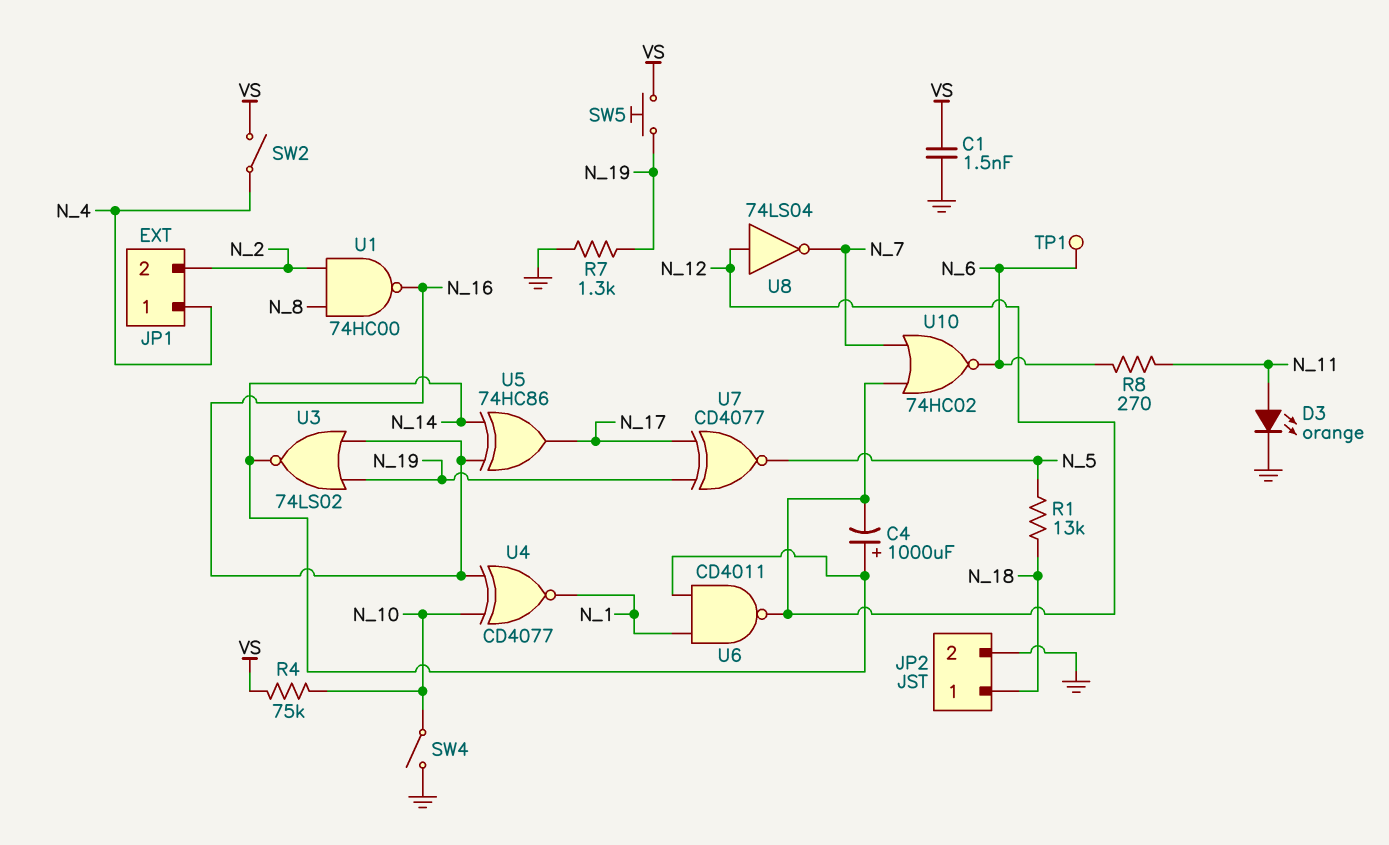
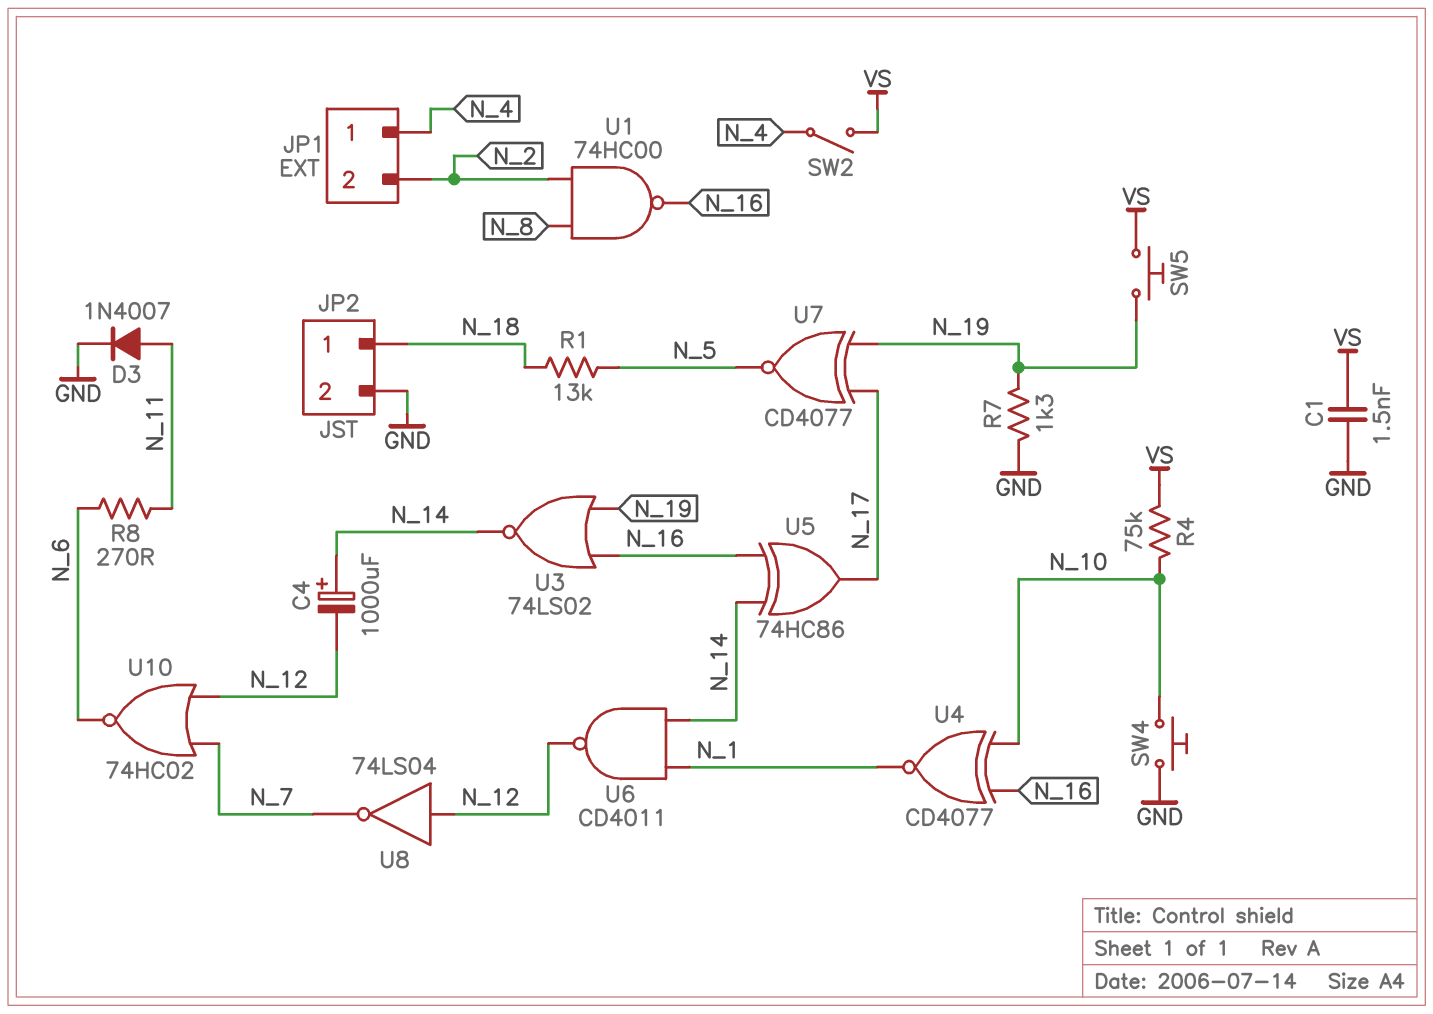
D3: LED orange (A N_11, K GND) -> diode 1N4007 (A N_11, K GND)
SW4: switch (GND, N_10) -> button (GND, N_10)
TP1: test point (N_6) -> none

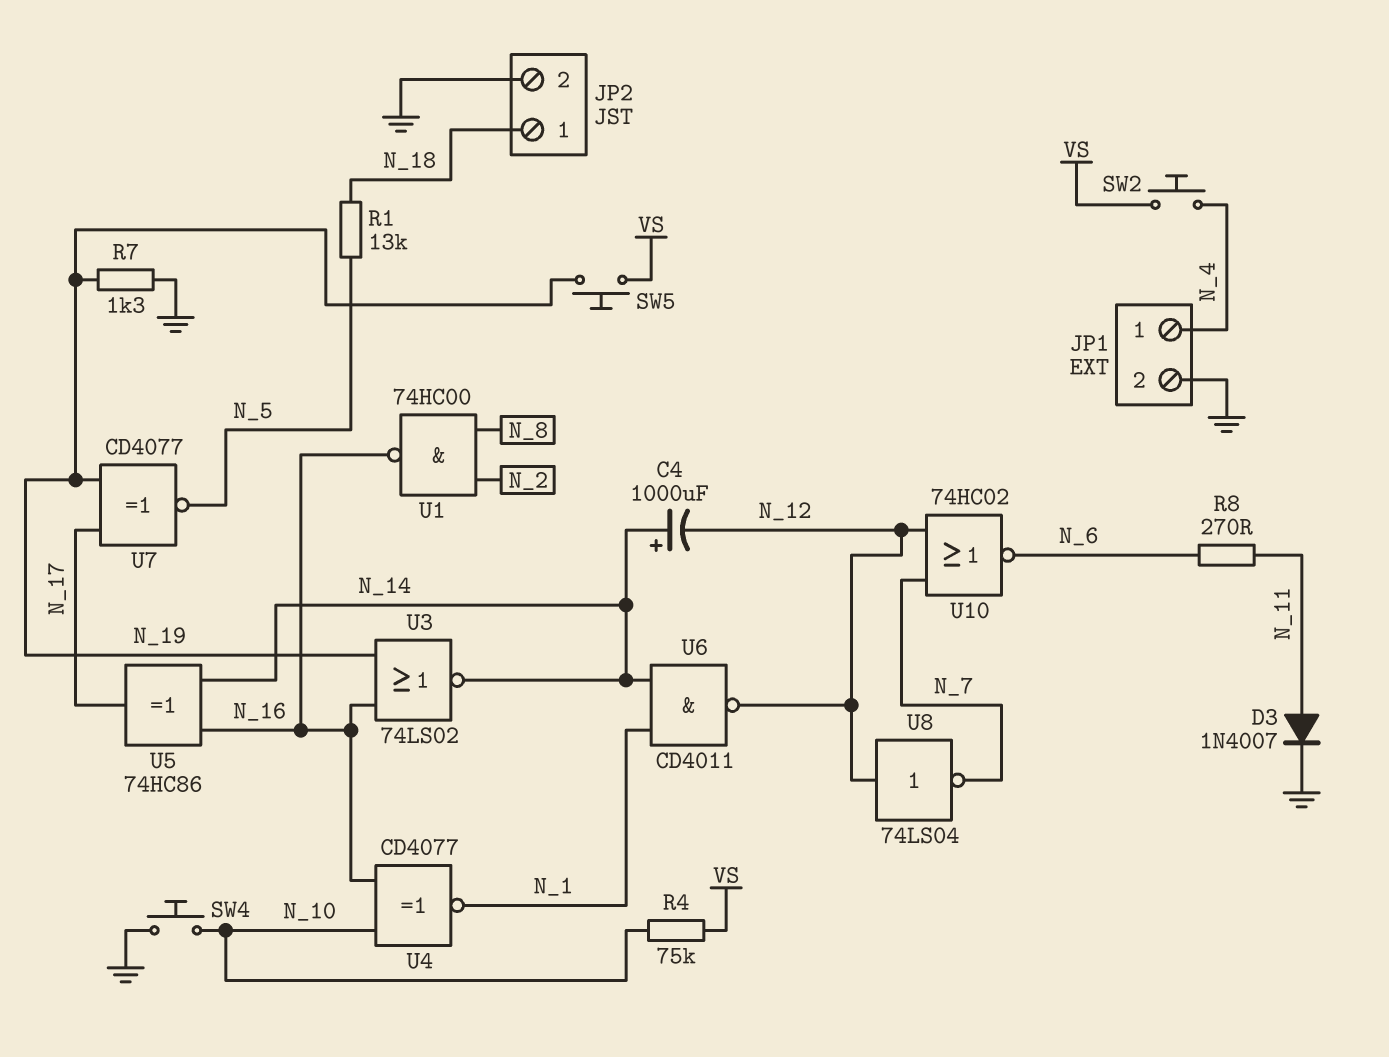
C1: 1.5nF (GND, VS) -> none
JP1 pin 2: N_2 -> GND
SW2: switch (N_4, VS) -> button (N_4, VS)

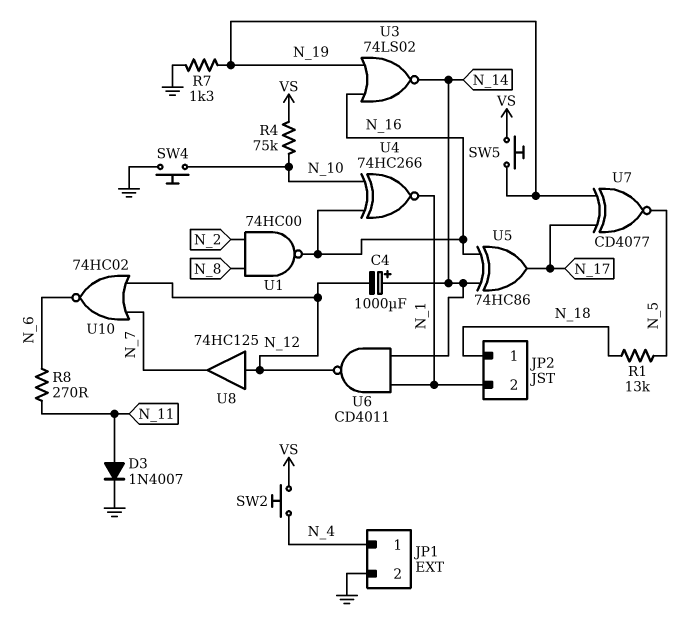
JP2 pin 2: GND -> N_1
U4: XNOR CD4077 (in N_10, in N_16, out N_1) -> XNOR 74HC266 (in N_10, in N_16, out N_1)
U8: NOT 74LS04 (in N_12, out N_7) -> buffer 74HC125 (in N_12, out N_7)

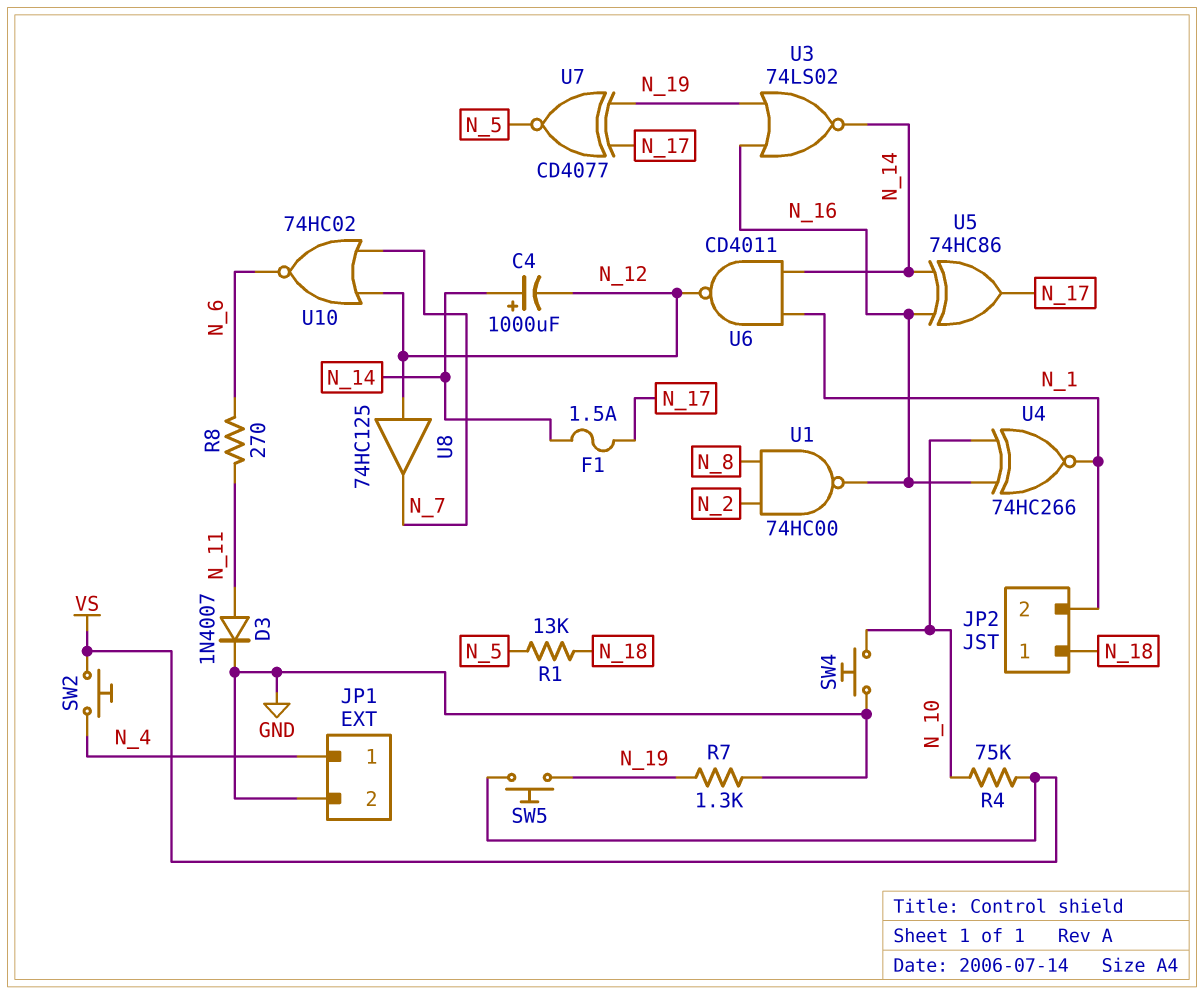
F1: none -> 1.5A (N_14, N_17)

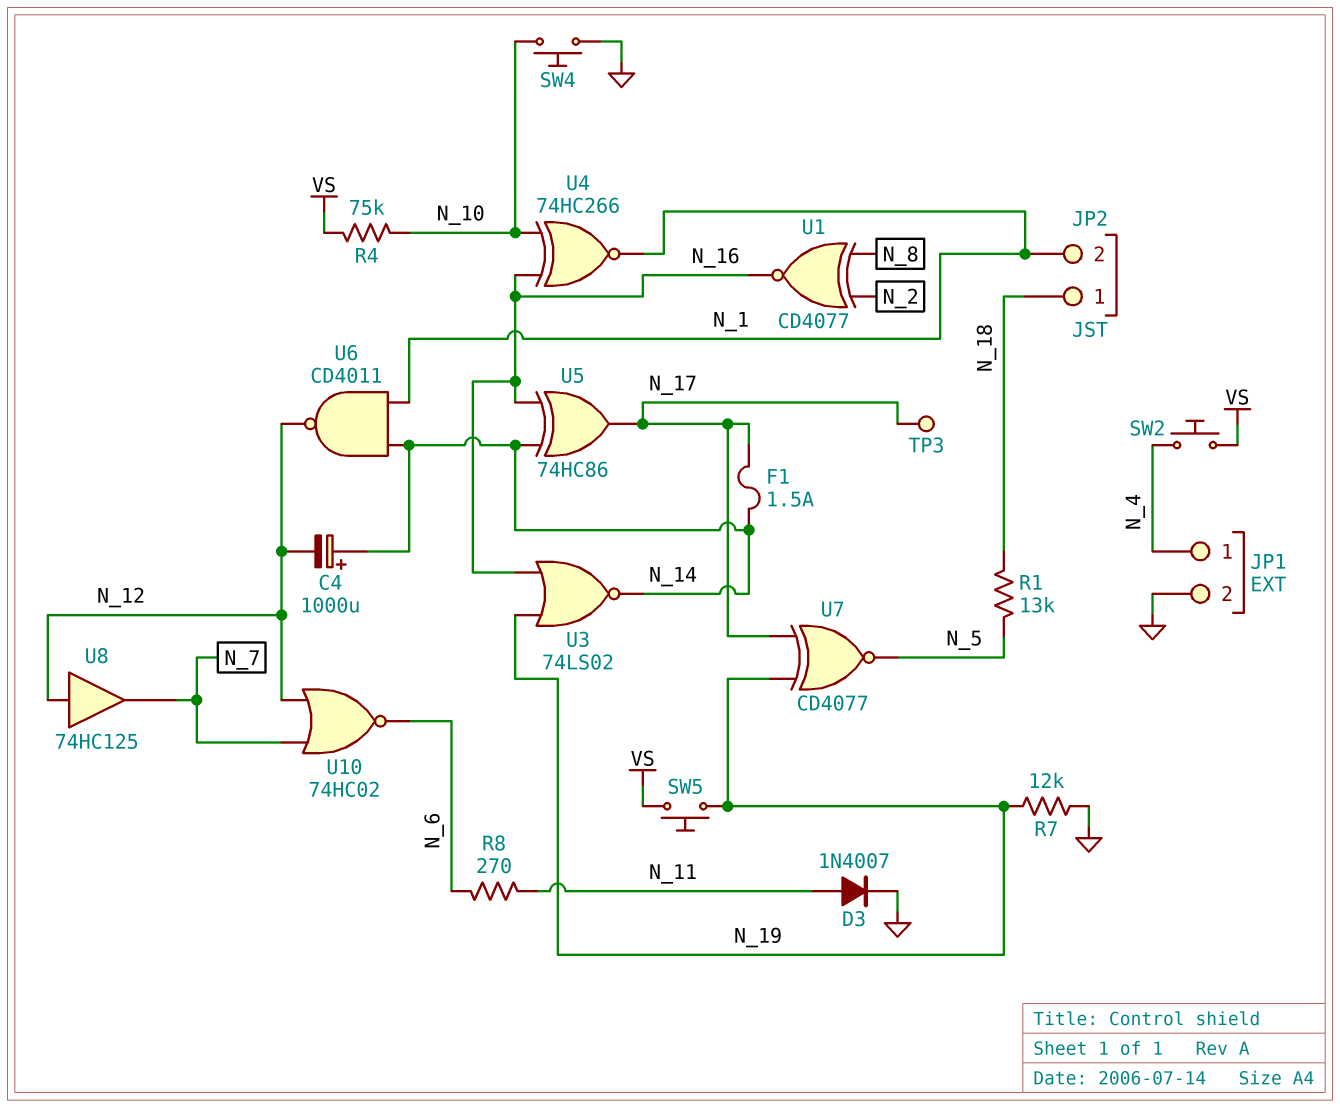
R7: 1.3k (GND, N_19) -> 12k (GND, N_19)
TP3: none -> test point (N_17)
U1: NAND 74HC00 (in N_2, in N_8, out N_16) -> XNOR CD4077 (in N_2, in N_8, out N_16)

